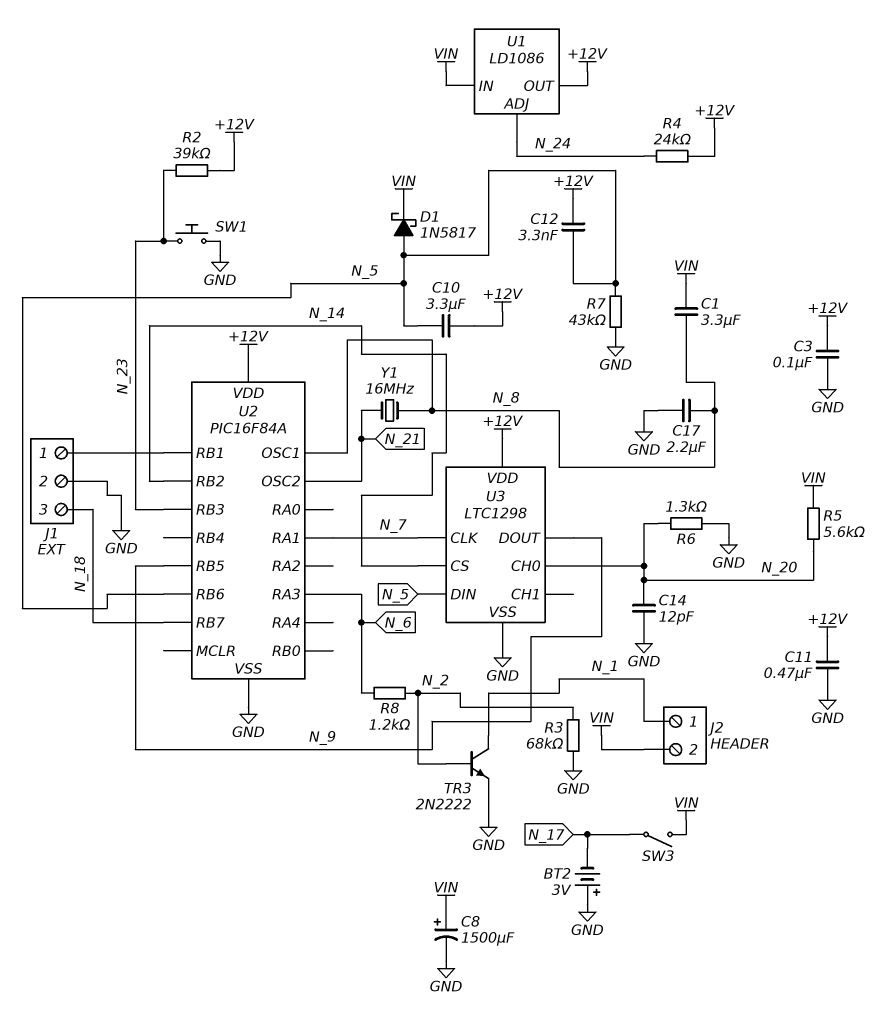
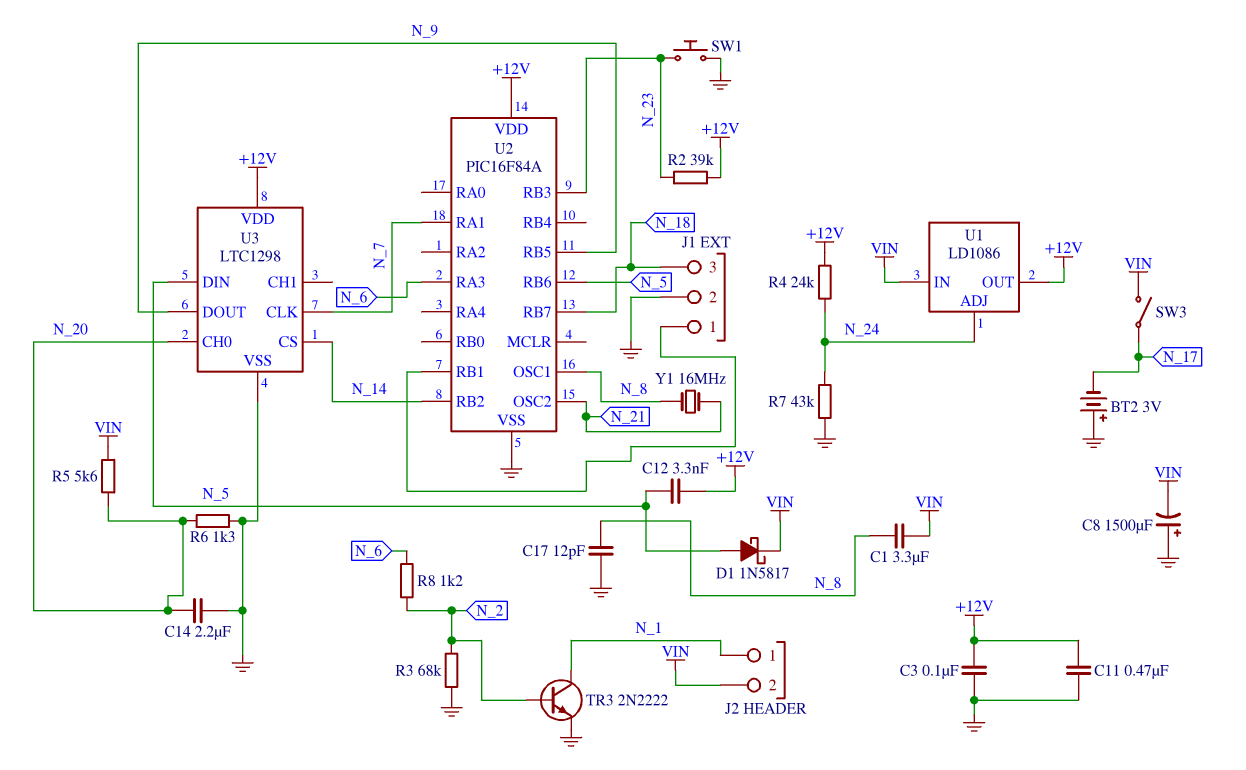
C8: 1500uF (plus VIN, minus GND) -> 1500uF (plus GND, minus VIN)
C10: 3.3uF (+12V, N_5) -> none
C14: 12pF (GND, N_20) -> 2.2uF (GND, N_20)
C17: 2.2uF (GND, N_8) -> 12pF (GND, N_8)
R7: 43k (GND, N_5) -> 43k (GND, N_24)

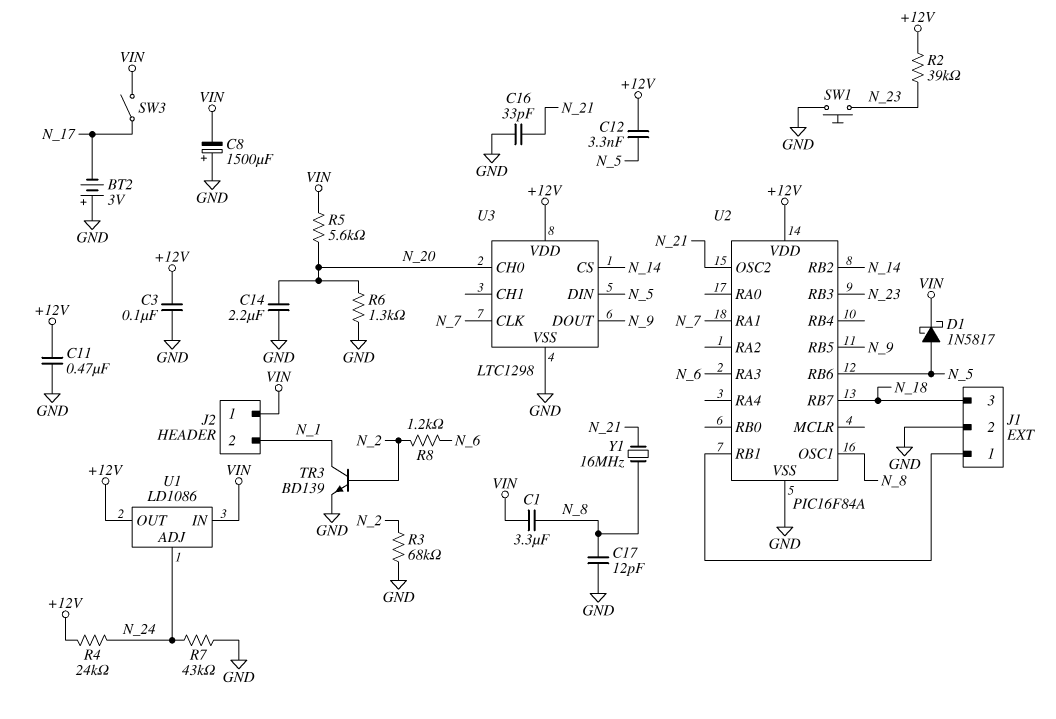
C16: none -> 33pF (GND, N_21)
J2 pin 1: N_1 -> VIN
J2 pin 2: VIN -> N_1
TR3: NPN 2N2222 (B N_2, C N_1, E GND) -> NPN BD139 (B N_2, C N_1, E GND)

